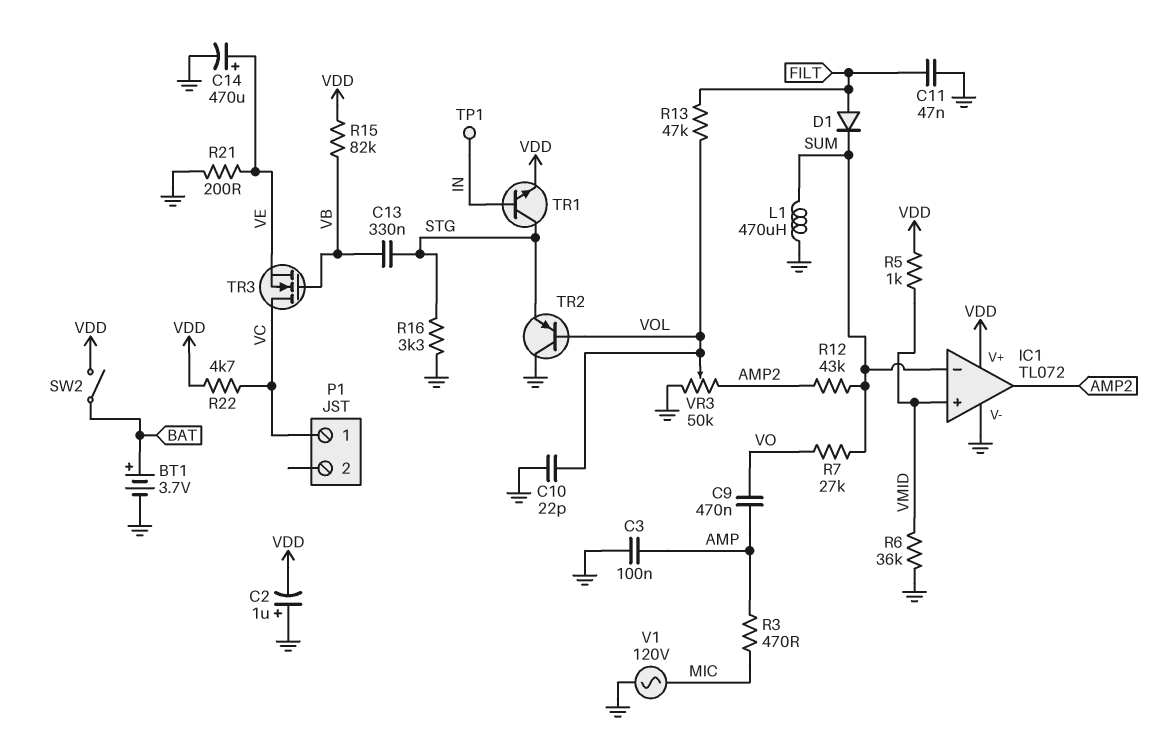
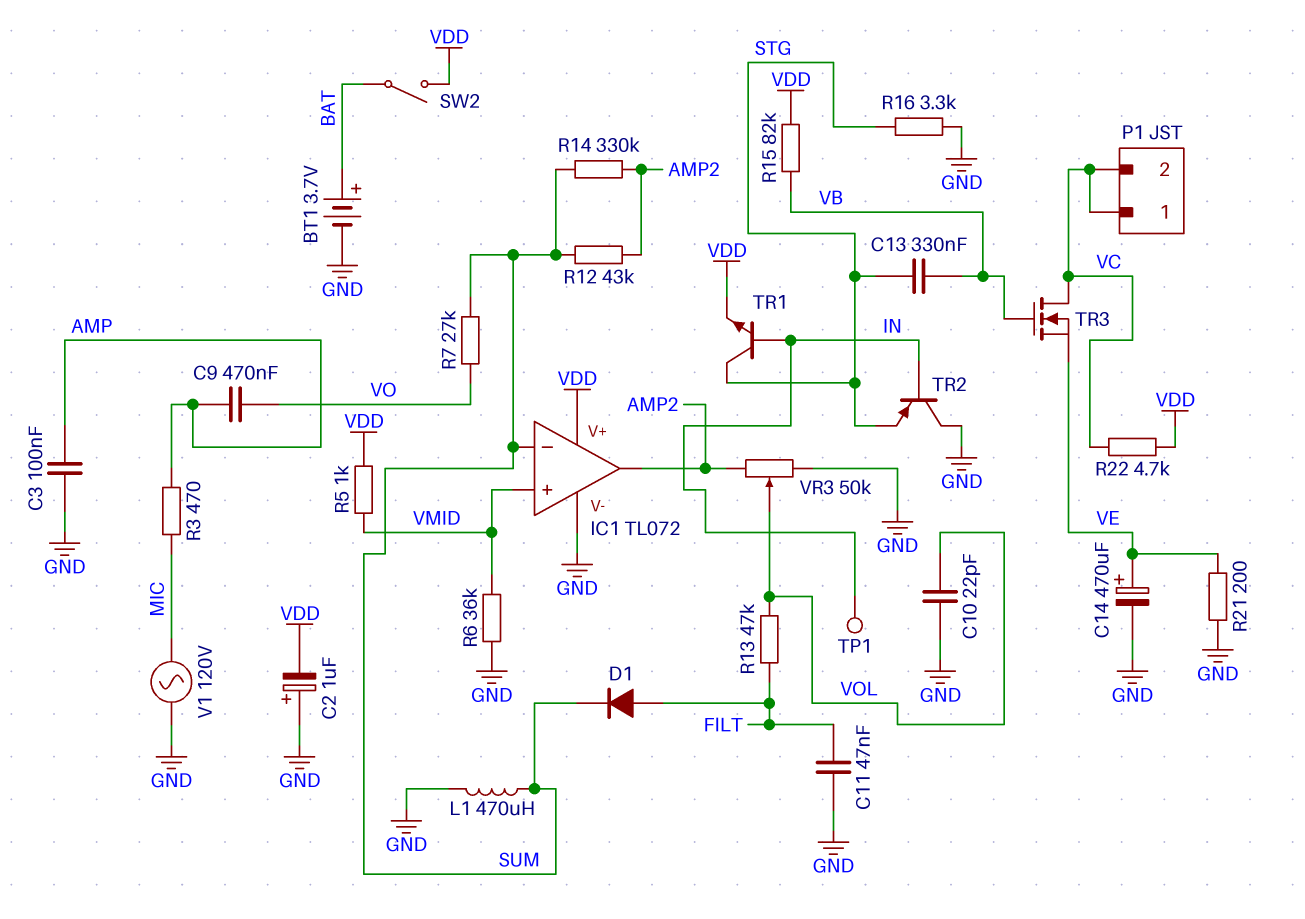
P1 pin 2: none -> VC
R14: none -> 330k (AMP2, SUM)
TR2: PNP (B VOL, C GND, E STG) -> PNP (B IN, C GND, E STG)

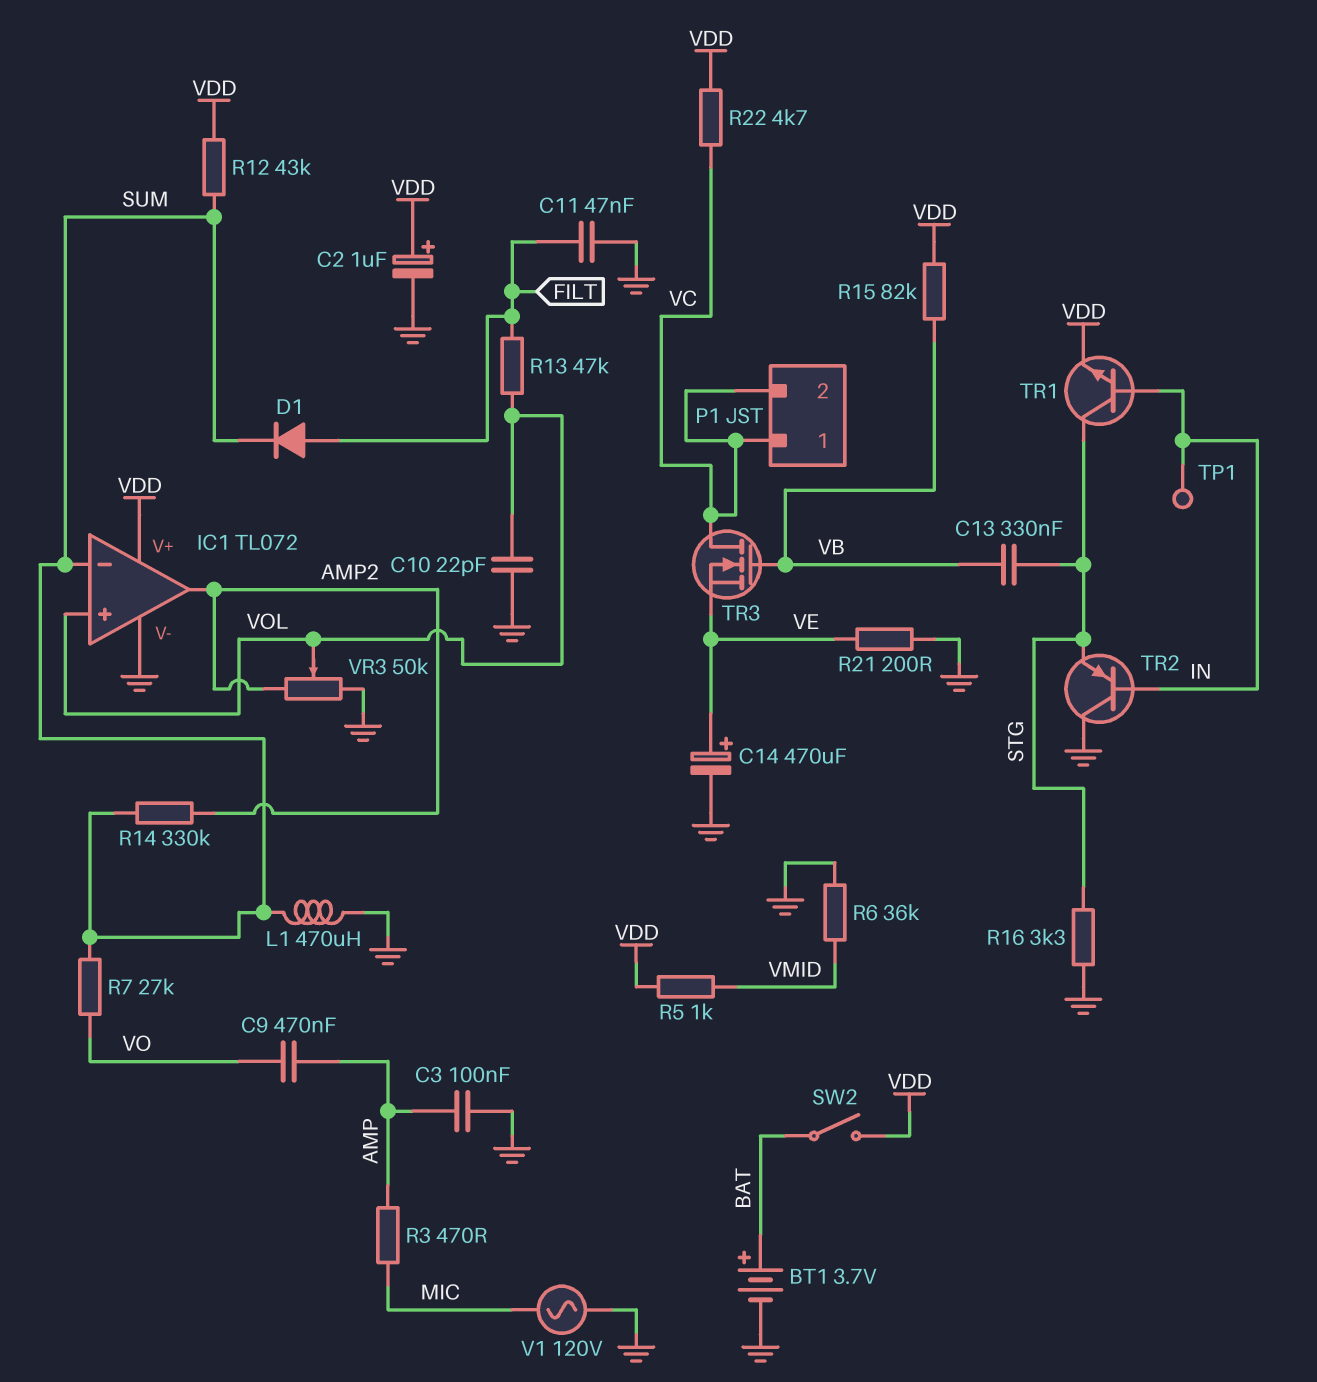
C2: 1uF (plus GND, minus VDD) -> 1uF (plus VDD, minus GND)
IC1 pin in+: VMID -> VOL
R12: 43k (AMP2, SUM) -> 43k (SUM, VDD)

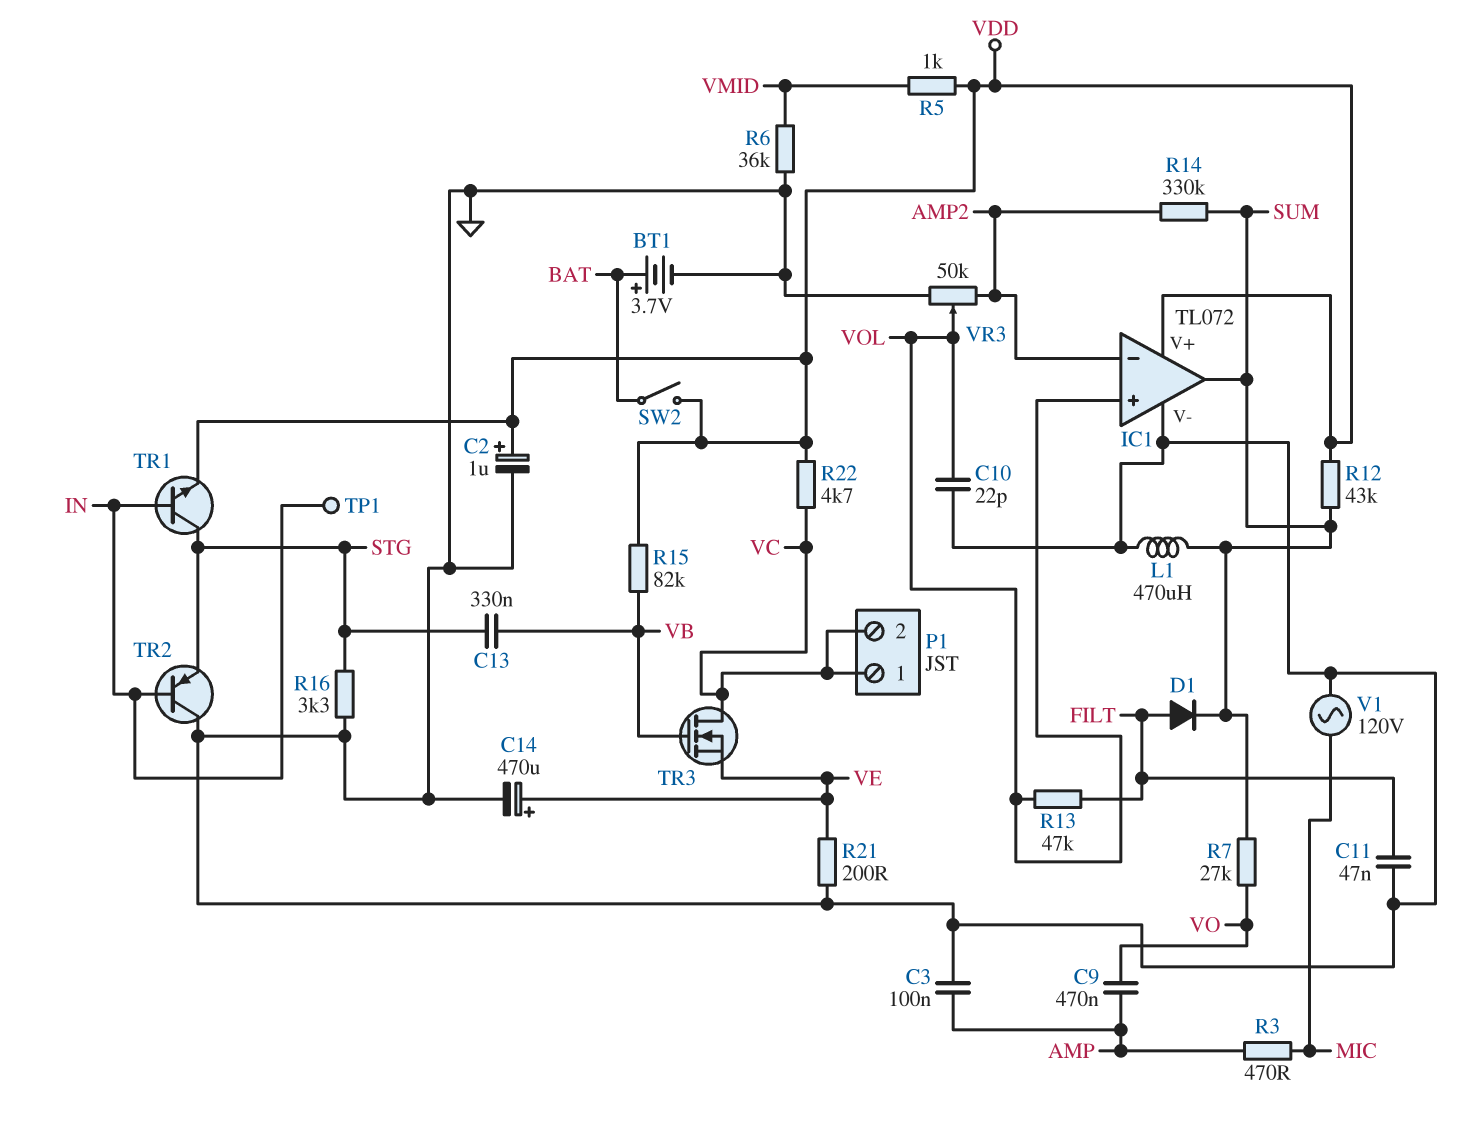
IC1 pin in-: SUM -> AMP2
IC1 pin out: AMP2 -> SUM

